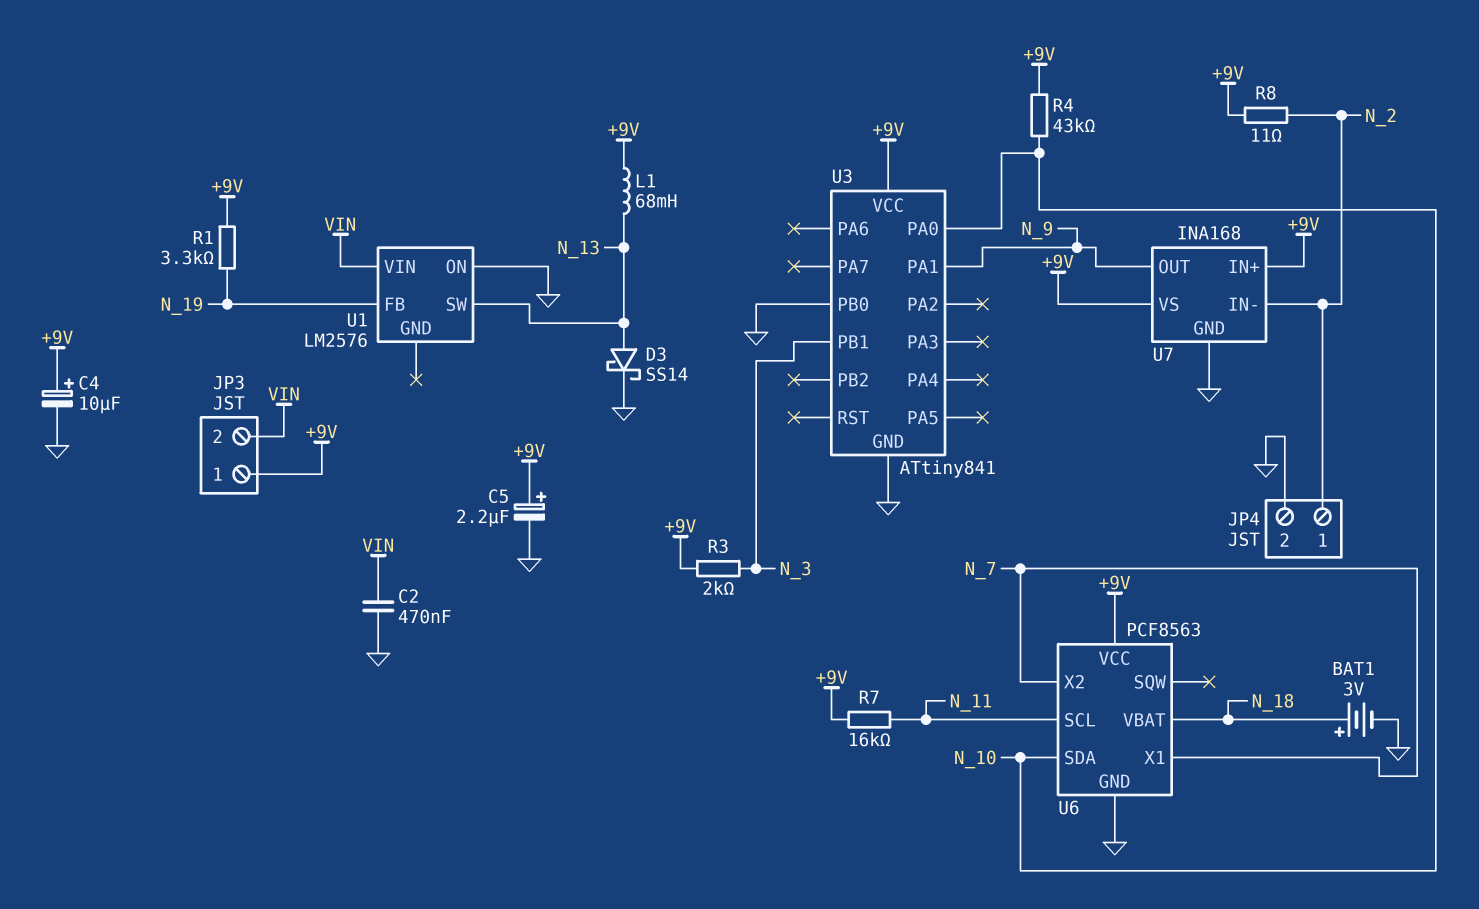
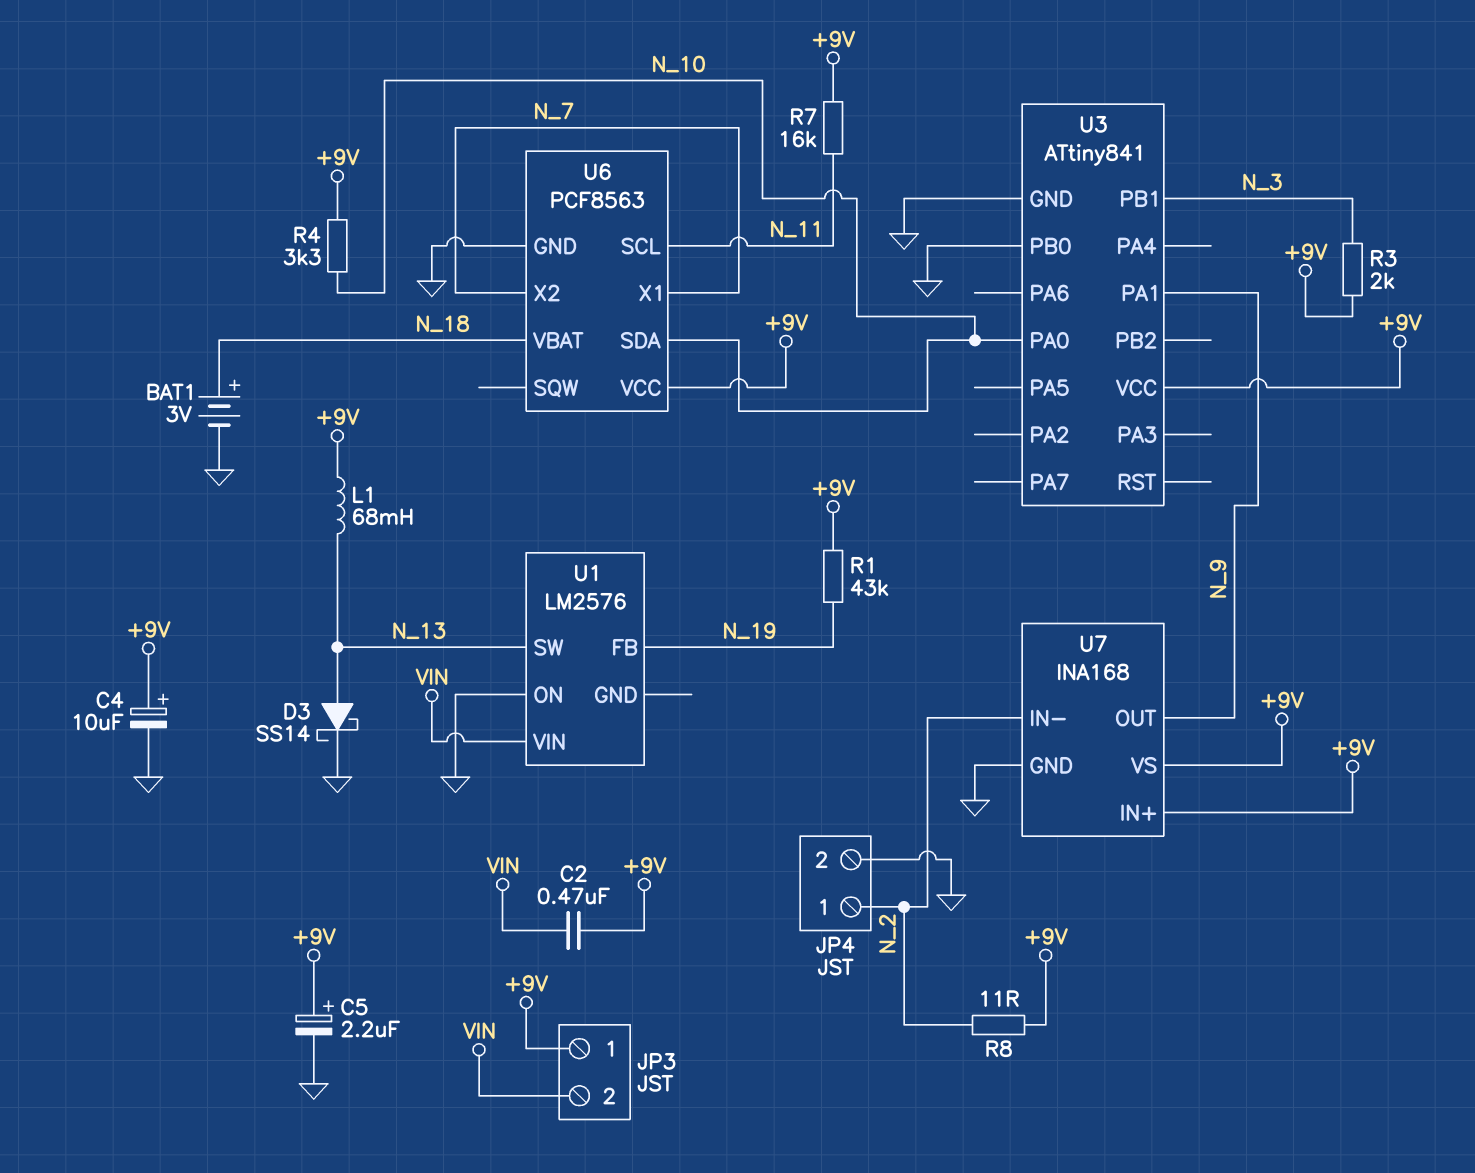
C2: 470nF (GND, VIN) -> 470nF (+9V, VIN)
R1: 3.3k (+9V, N_19) -> 43k (+9V, N_19)
R4: 43k (+9V, N_10) -> 3.3k (+9V, N_10)

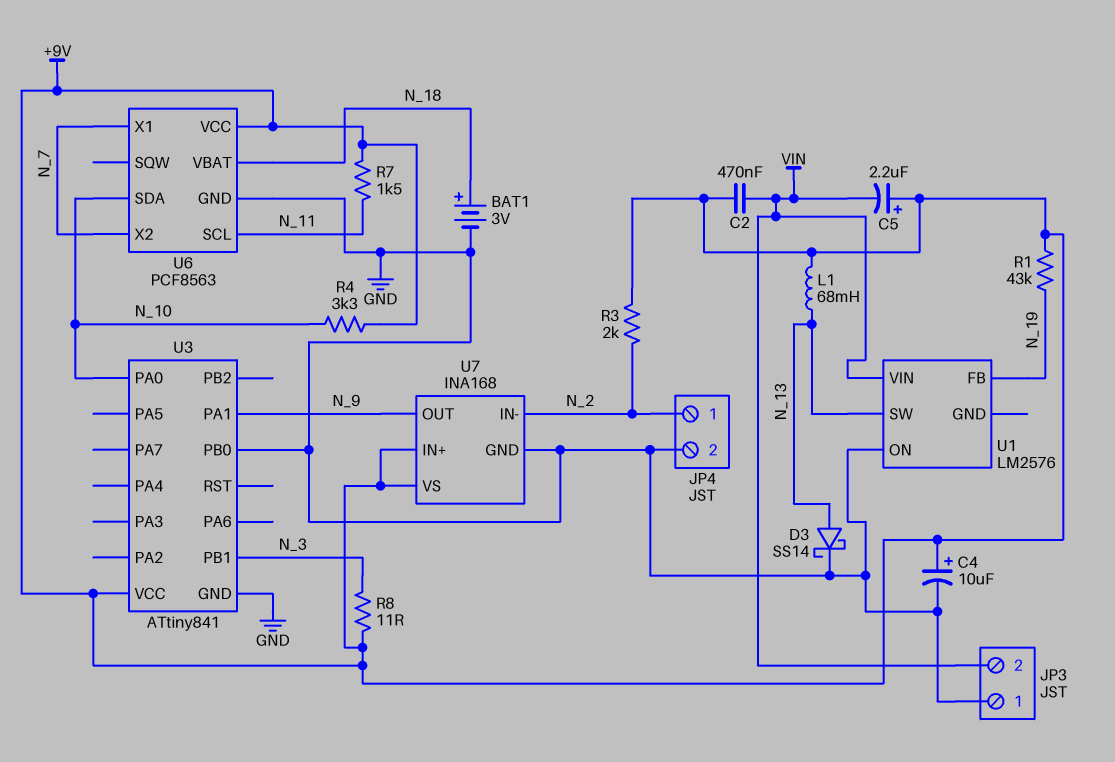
C5: 2.2uF (plus +9V, minus GND) -> 2.2uF (plus +9V, minus VIN)
JP3 pin 1: +9V -> GND
R3: 2k (+9V, N_3) -> 2k (+9V, N_2)
R7: 16k (+9V, N_11) -> 1.5k (+9V, N_11)
R8: 11 (+9V, N_2) -> 11 (+9V, N_3)

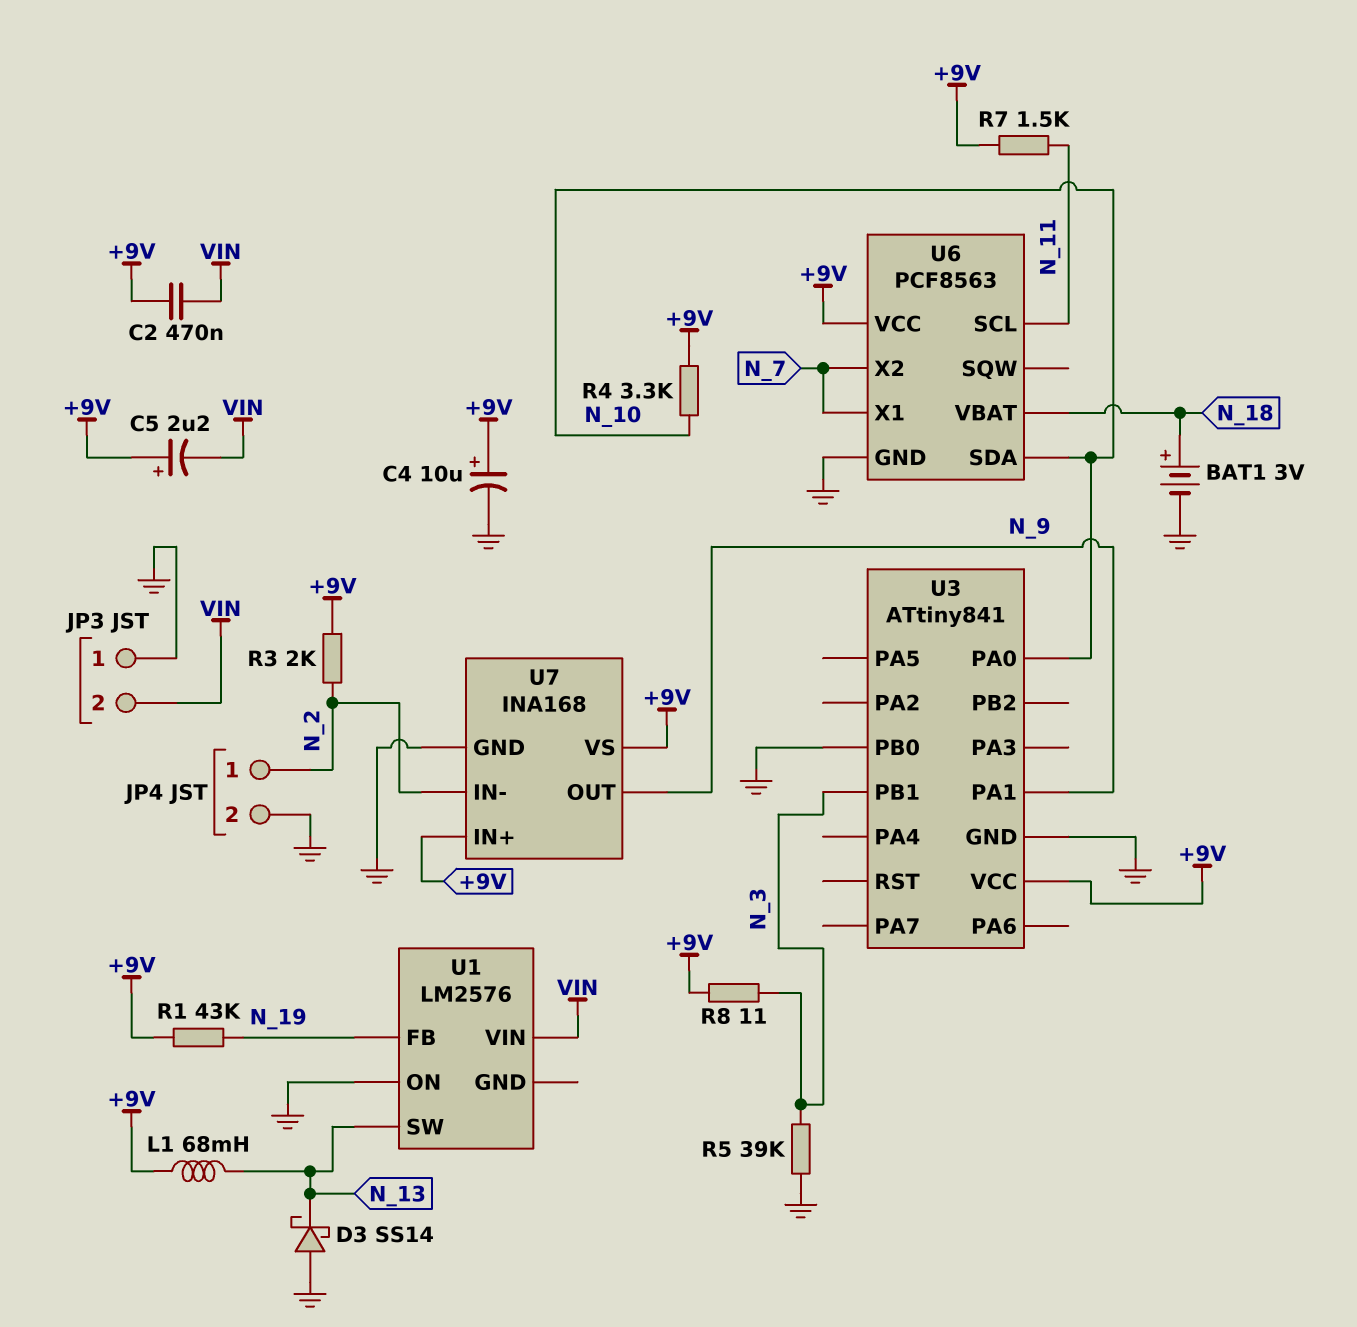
D3: schottky SS14 (A N_13, K GND) -> schottky SS14 (A GND, K N_13)
R5: none -> 39k (GND, N_3)

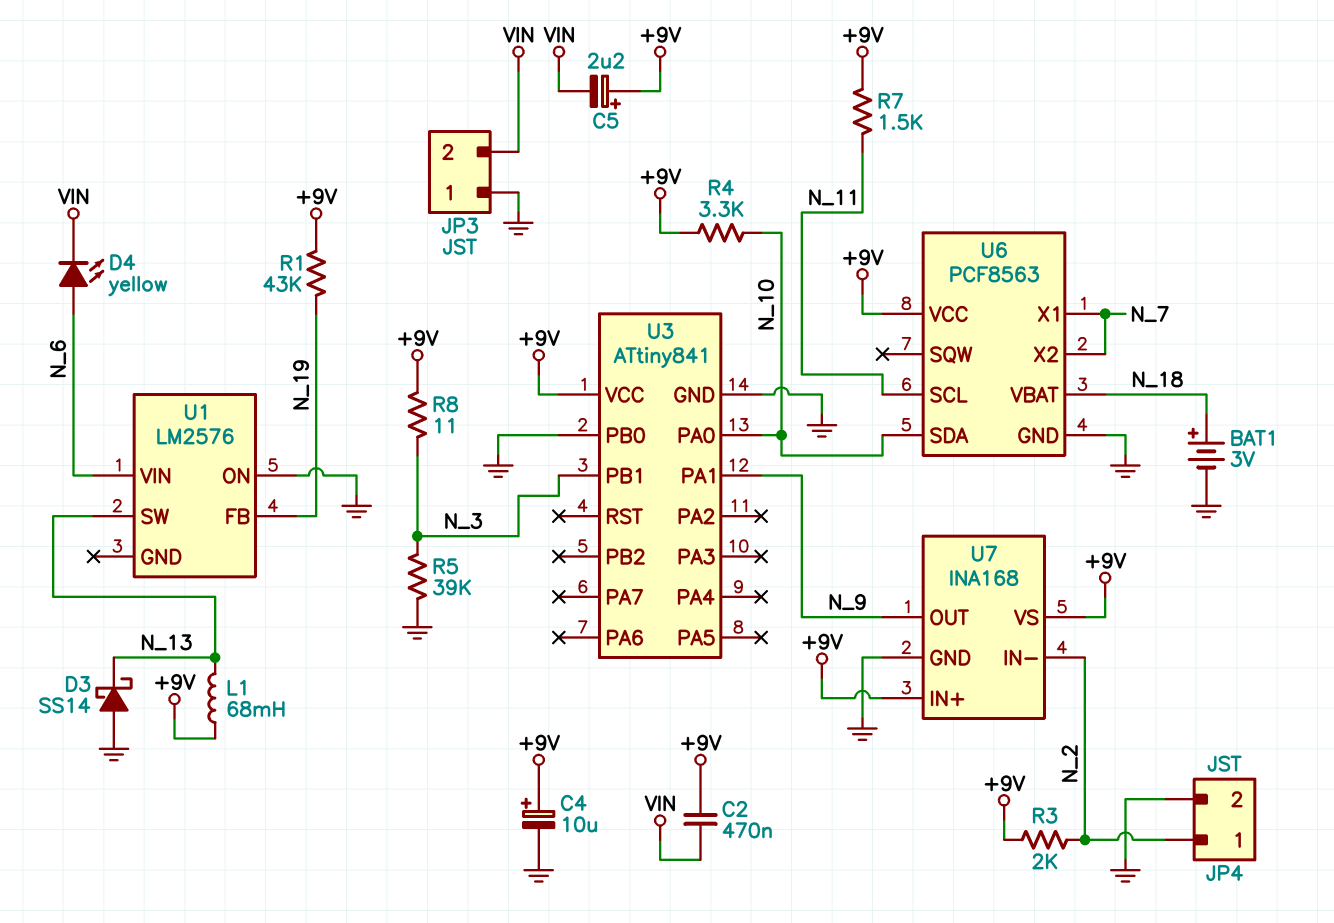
D4: none -> LED yellow (A N_6, K VIN)
U1 pin VIN: VIN -> N_6

